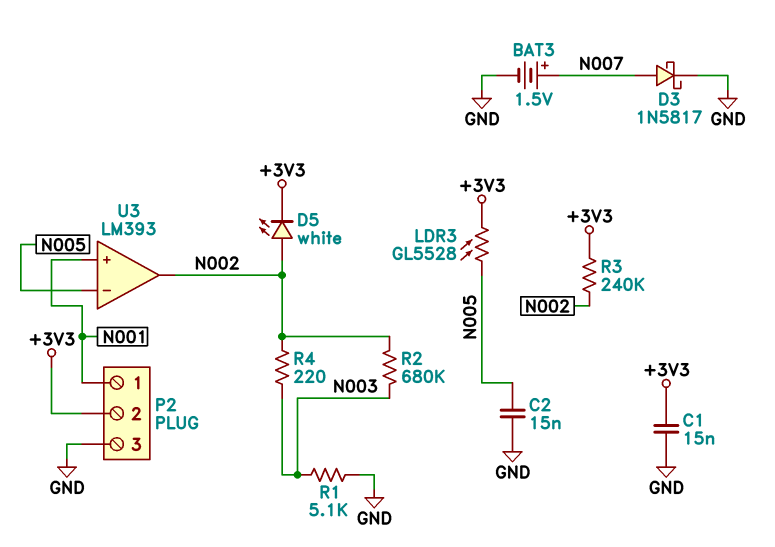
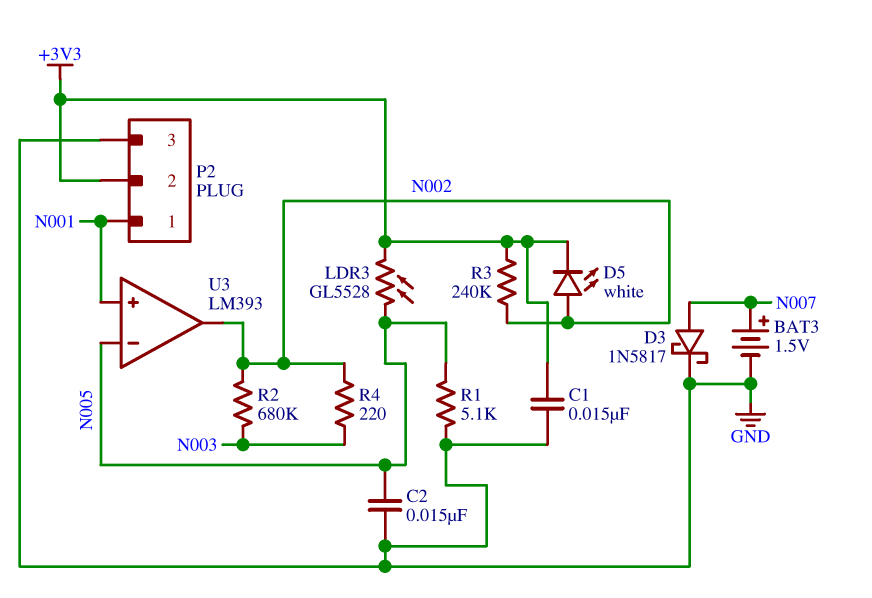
R1: 5.1k (GND, N003) -> 5.1k (GND, N005)

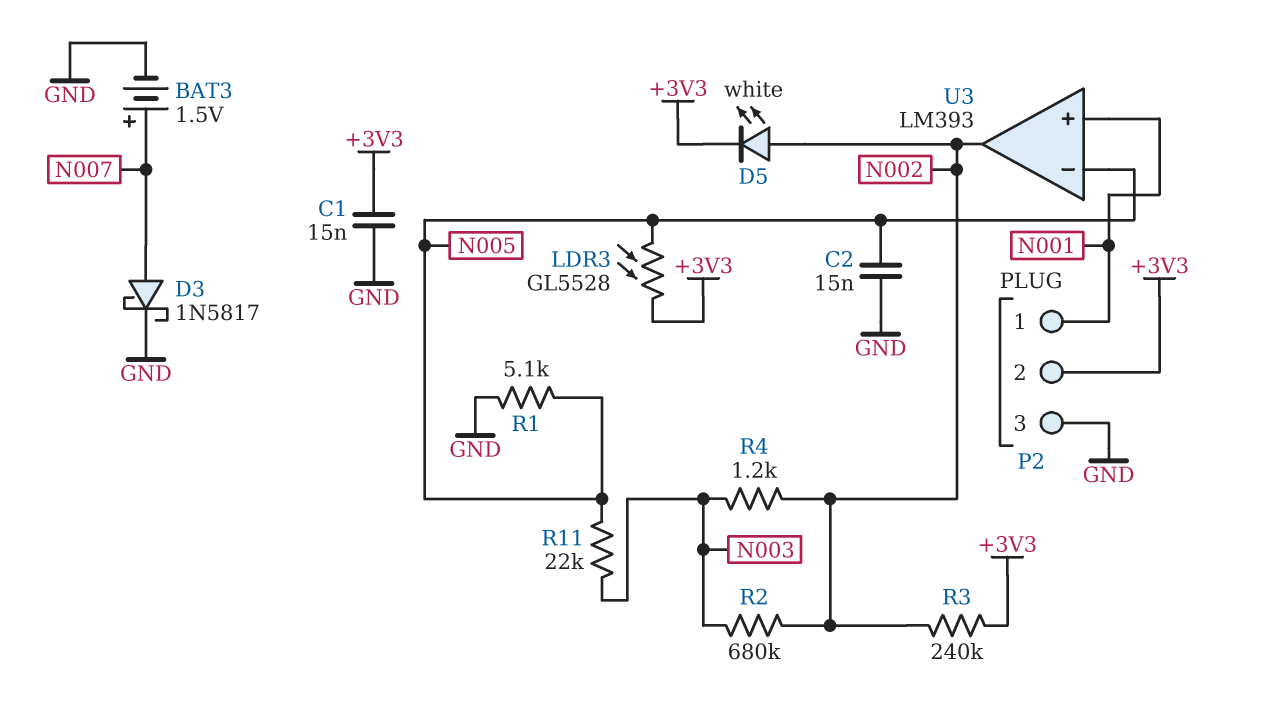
R4: 220 (N002, N003) -> 1.2k (N002, N003)
R11: none -> 22k (N003, N005)

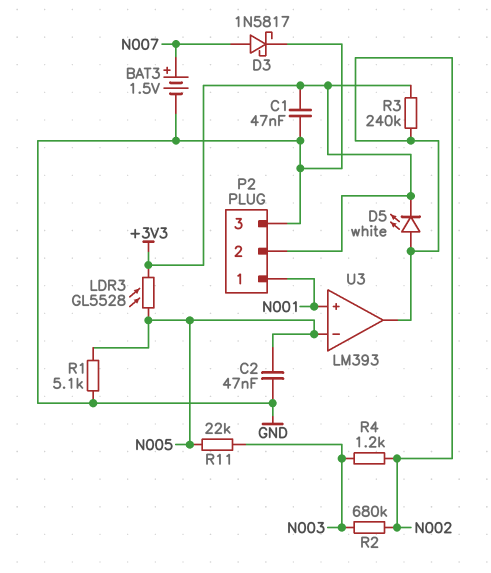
C1: 15nF (+3V3, GND) -> 47nF (+3V3, GND)
C2: 15nF (GND, N005) -> 47nF (GND, N005)

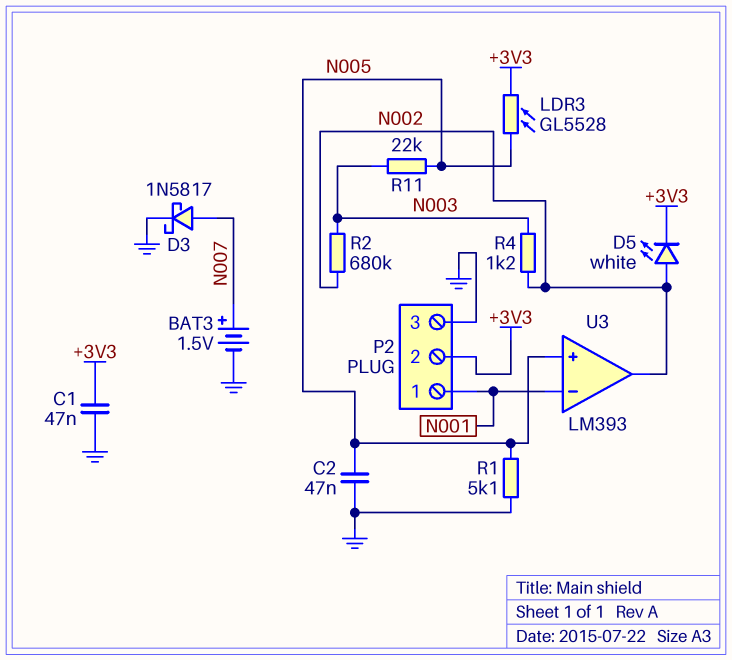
R3: 240k (+3V3, N002) -> none
U3 pin in+: N001 -> N005
U3 pin in-: N005 -> N001

